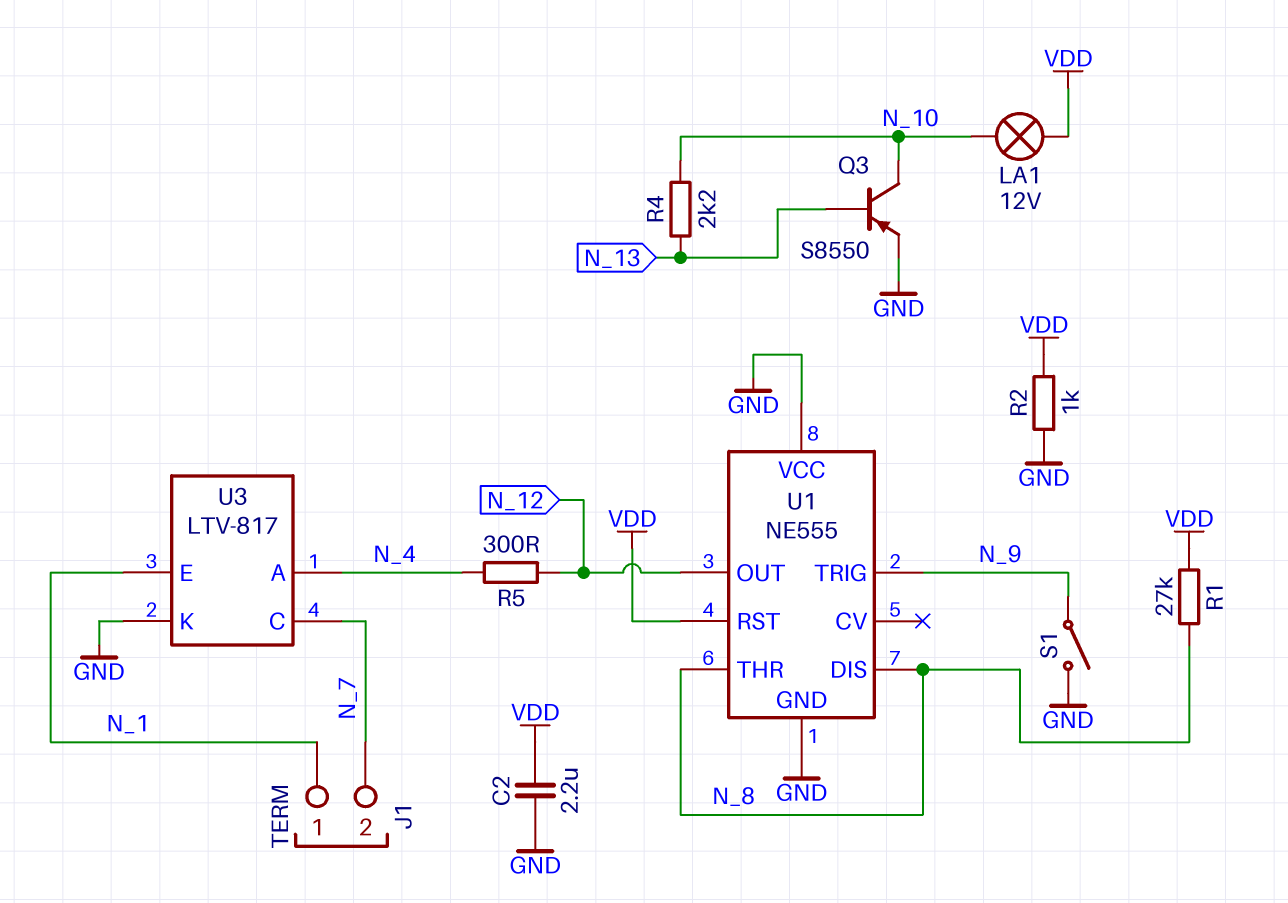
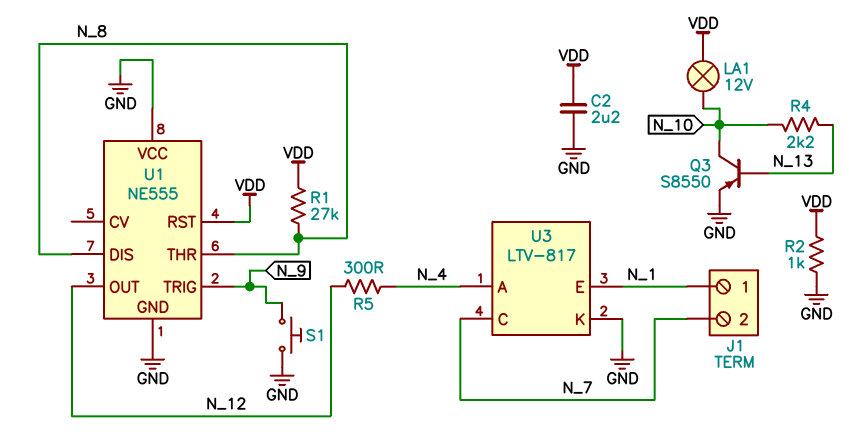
S1: switch (GND, N_9) -> button (GND, N_9)

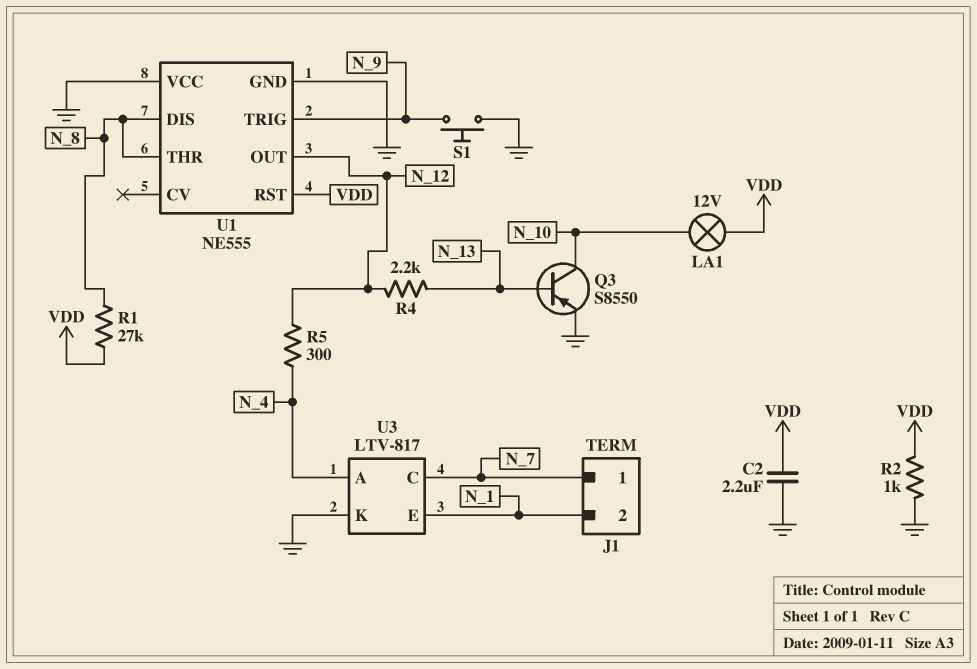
J1 pin 1: N_1 -> N_7
J1 pin 2: N_7 -> N_1
R4: 2.2k (N_10, N_13) -> 2.2k (N_12, N_13)

